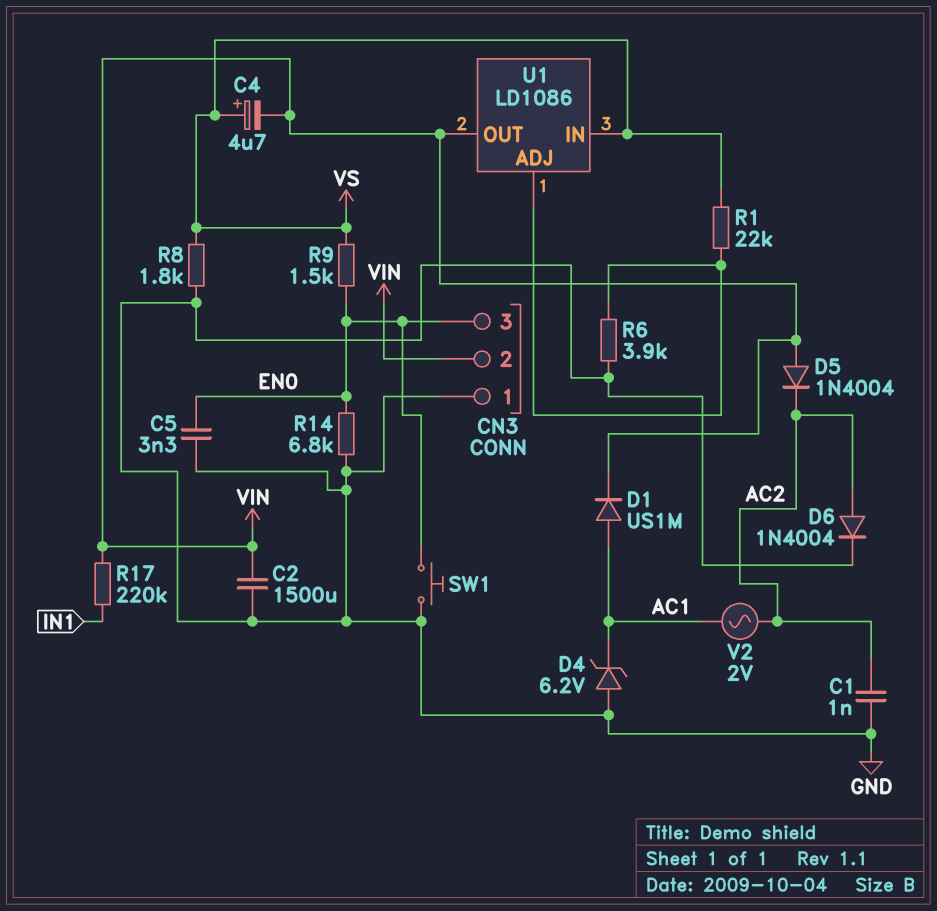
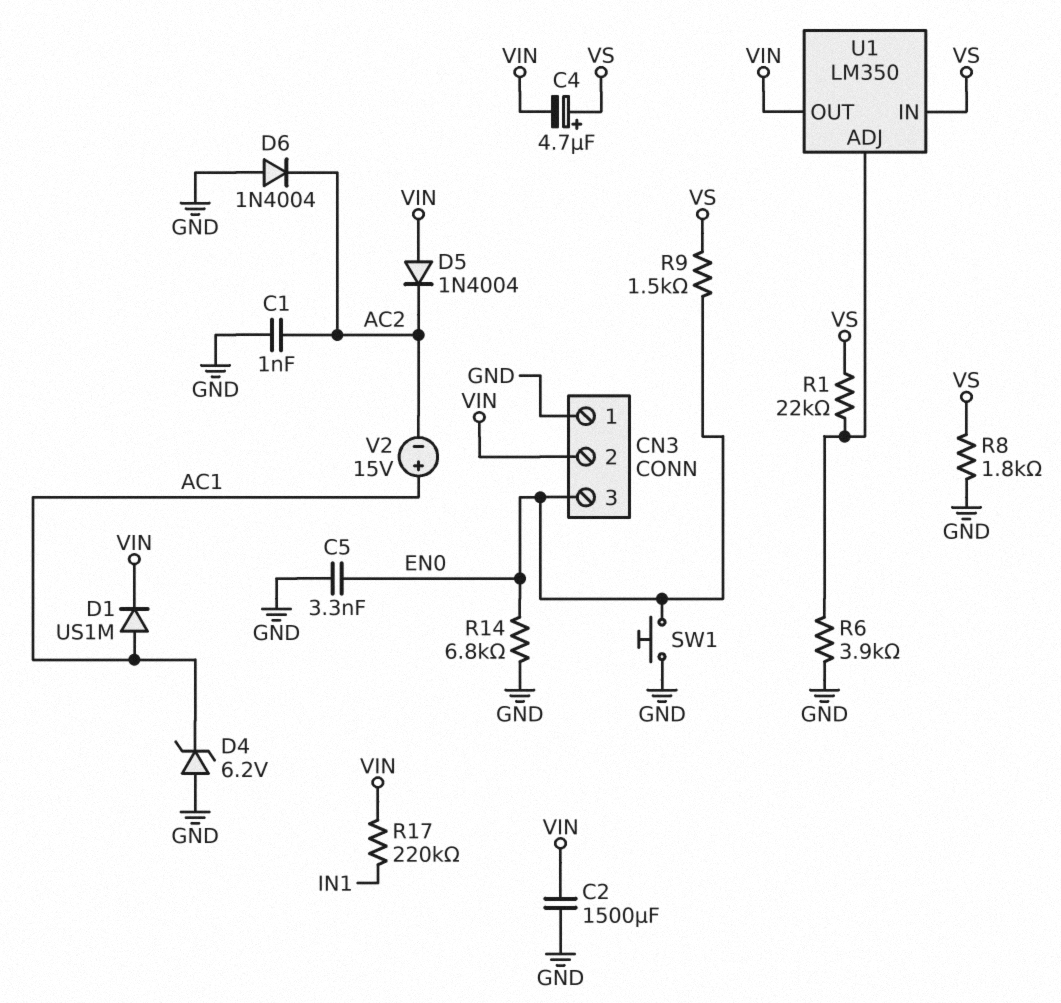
D6: diode 1N4004 (A AC2, K GND) -> diode 1N4004 (A GND, K AC2)
U1: LD1086 -> LM350
V2: AC 2V (AC1, AC2) -> 15V (plus AC1, minus AC2)

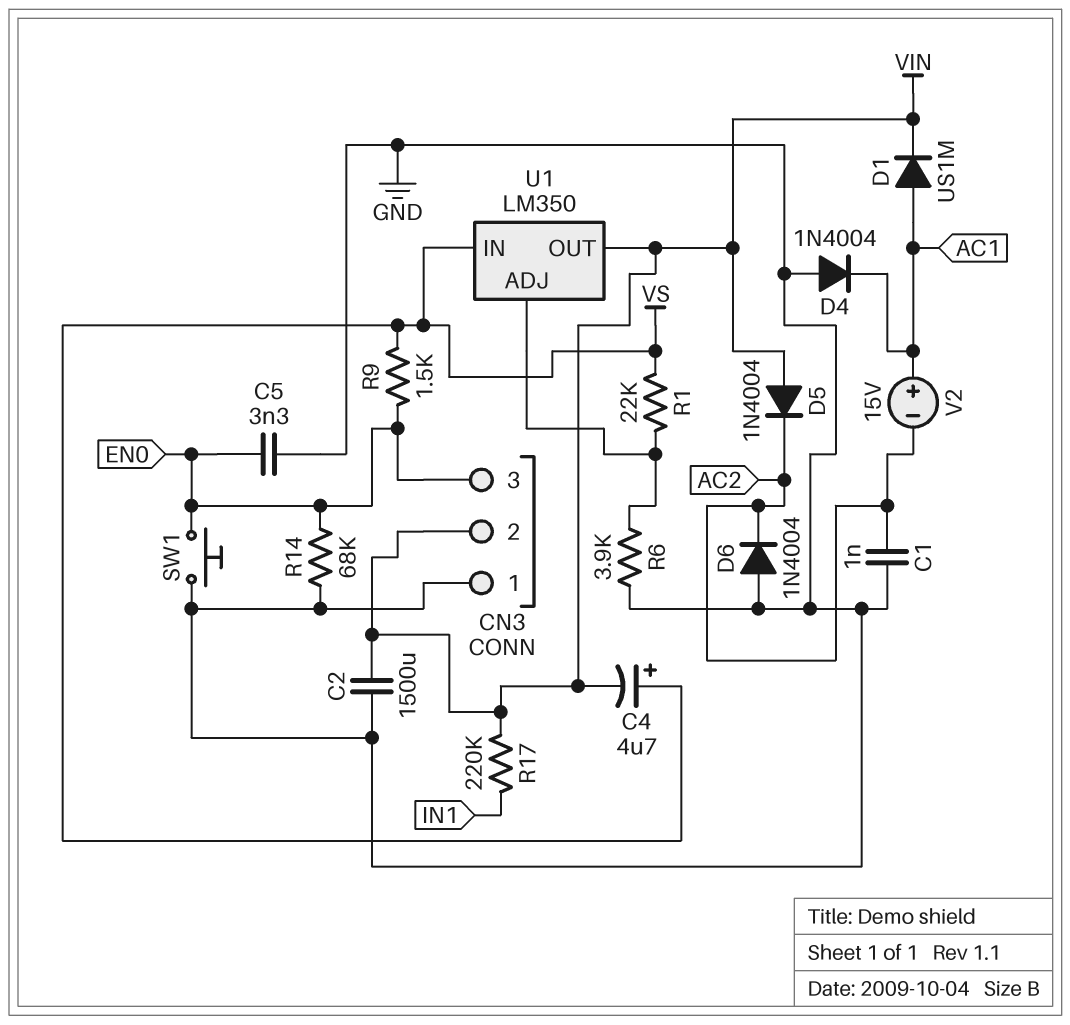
D4: zener 6.2V (A GND, K AC1) -> diode 1N4004 (A GND, K AC1)
R8: 1.8k (GND, VS) -> none
R14: 6.8k (EN0, GND) -> 68k (EN0, GND)

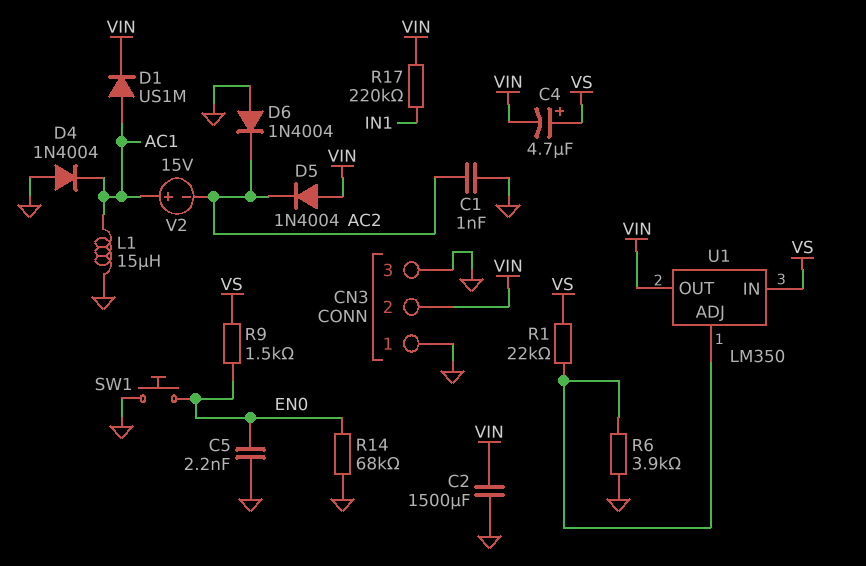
C5: 3.3nF (EN0, GND) -> 2.2nF (EN0, GND)
CN3 pin 3: EN0 -> GND
L1: none -> 15uH (AC1, GND)

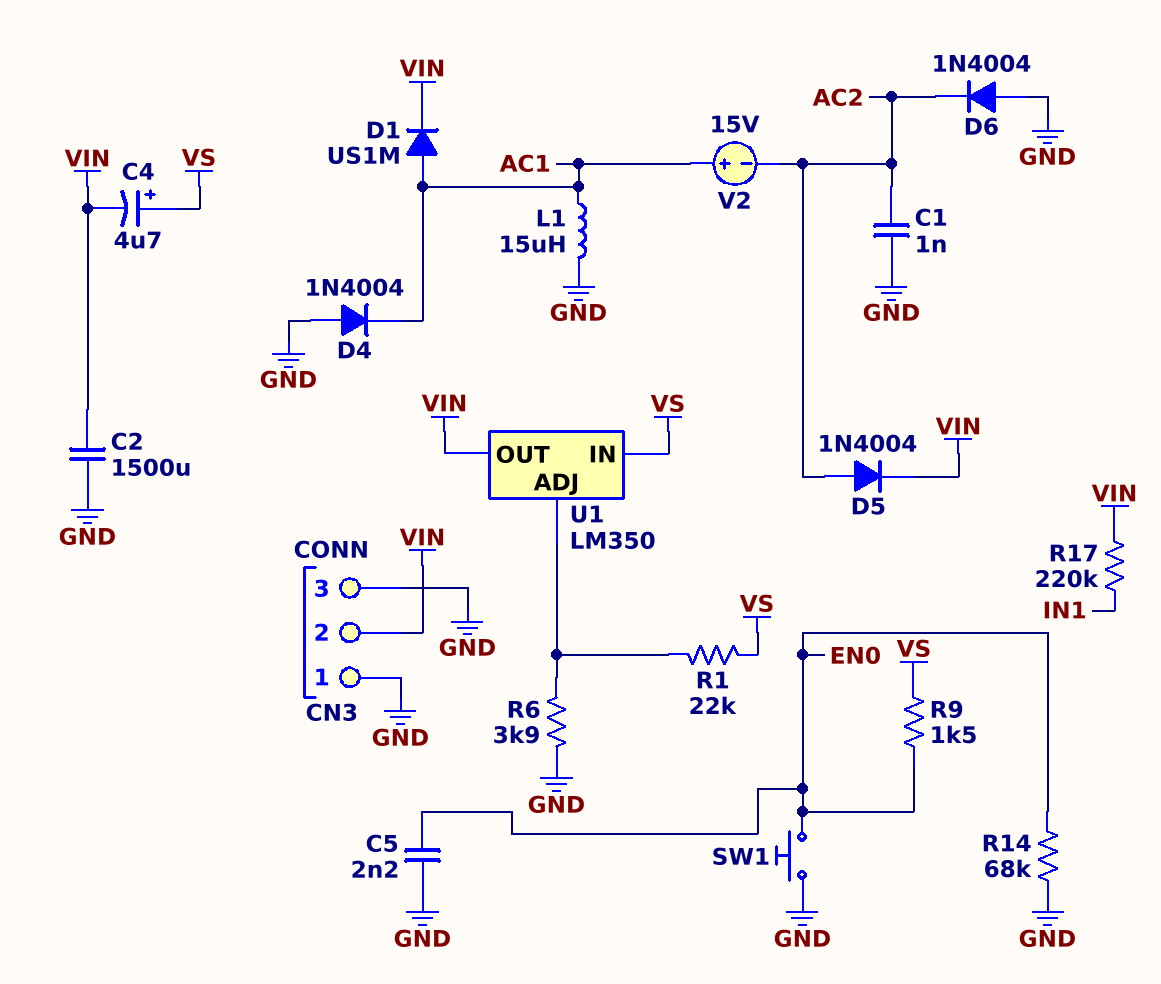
D5: diode 1N4004 (A VIN, K AC2) -> diode 1N4004 (A AC2, K VIN)

